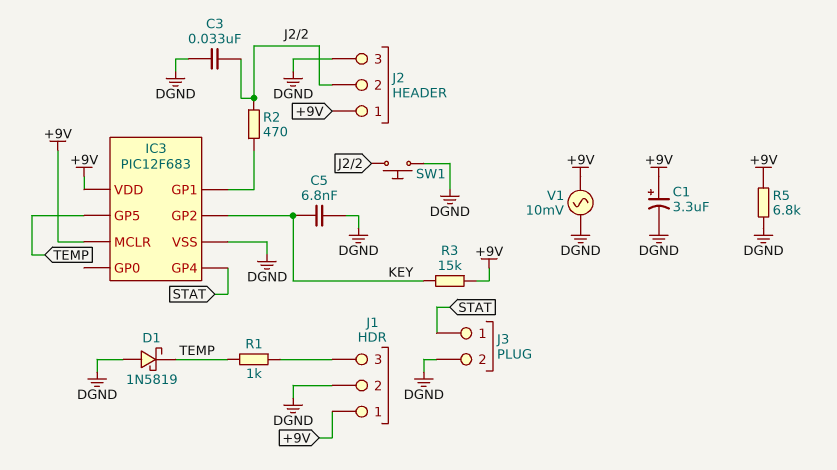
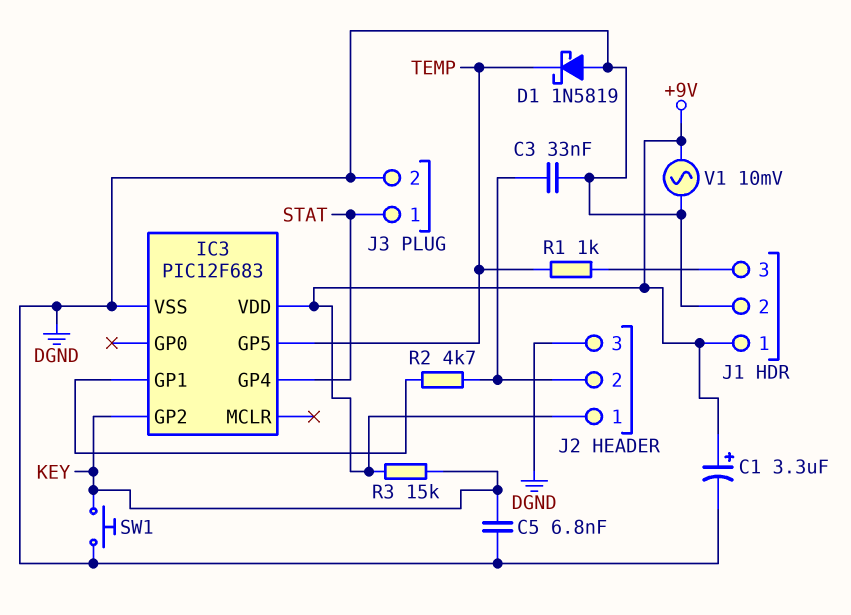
IC3 pin MCLR: +9V -> none
R2: 470 (IC3/GP1, J2/2) -> 4.7k (IC3/GP1, J2/2)
R5: 6.8k (+9V, DGND) -> none
SW1: button (DGND, J2/2) -> button (DGND, KEY)

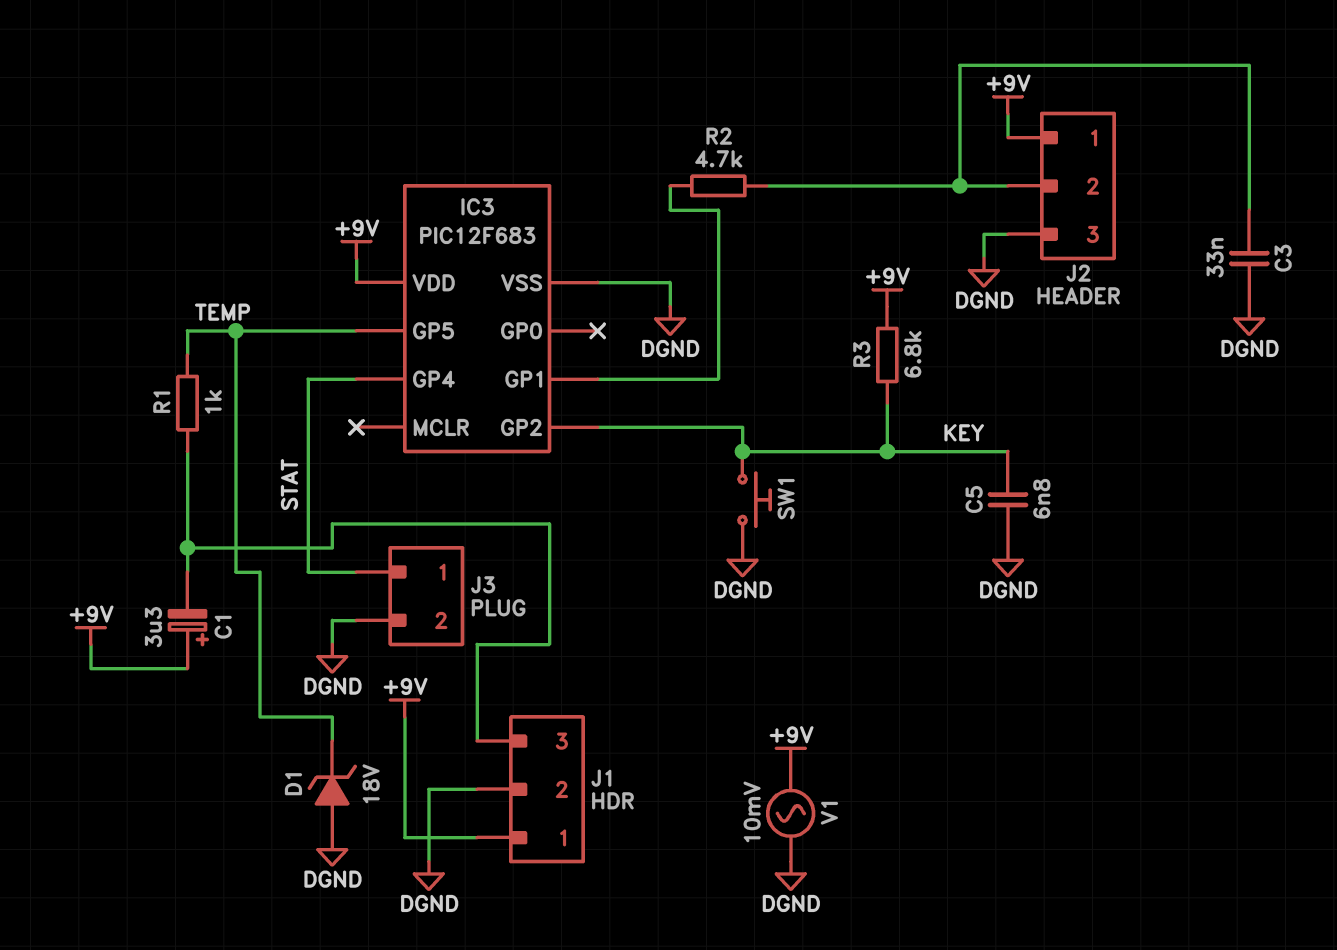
C1: 3.3uF (plus +9V, minus DGND) -> 3.3uF (plus +9V, minus J1/3)
D1: schottky 1N5819 (A DGND, K TEMP) -> zener 18V (A DGND, K TEMP)
R3: 15k (+9V, KEY) -> 6.8k (+9V, KEY)

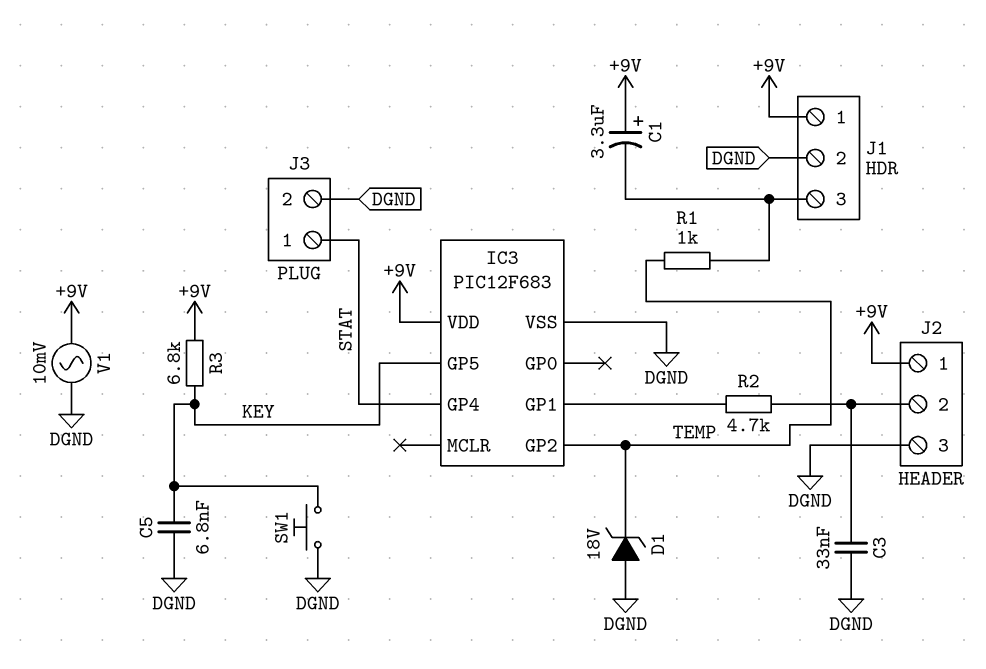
IC3 pin GP2: KEY -> TEMP
IC3 pin GP5: TEMP -> KEY

